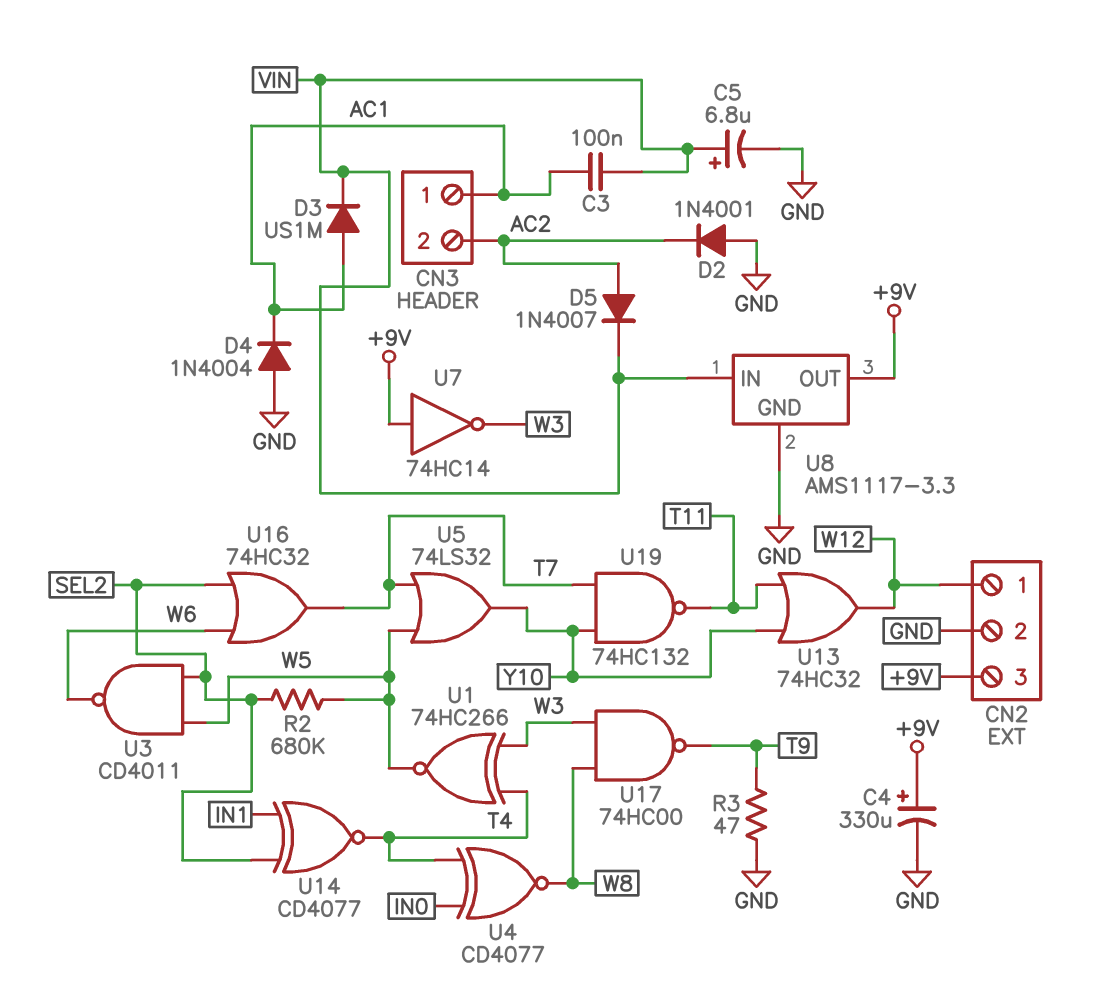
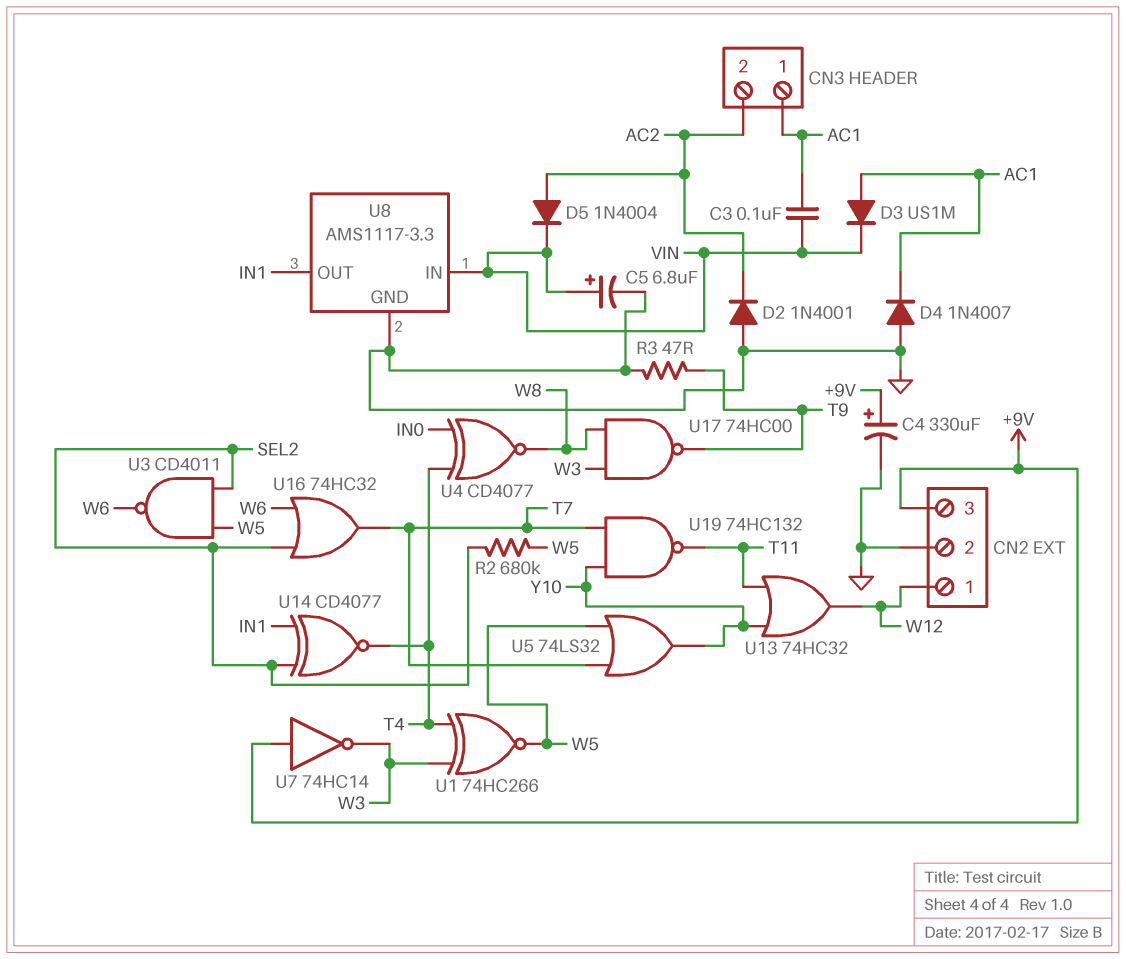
D4: diode 1N4004 (A GND, K AC1) -> diode 1N4007 (A GND, K AC1)
D5: diode 1N4007 (A AC2, K VIN) -> diode 1N4004 (A AC2, K VIN)
U8 pin OUT: +9V -> IN1

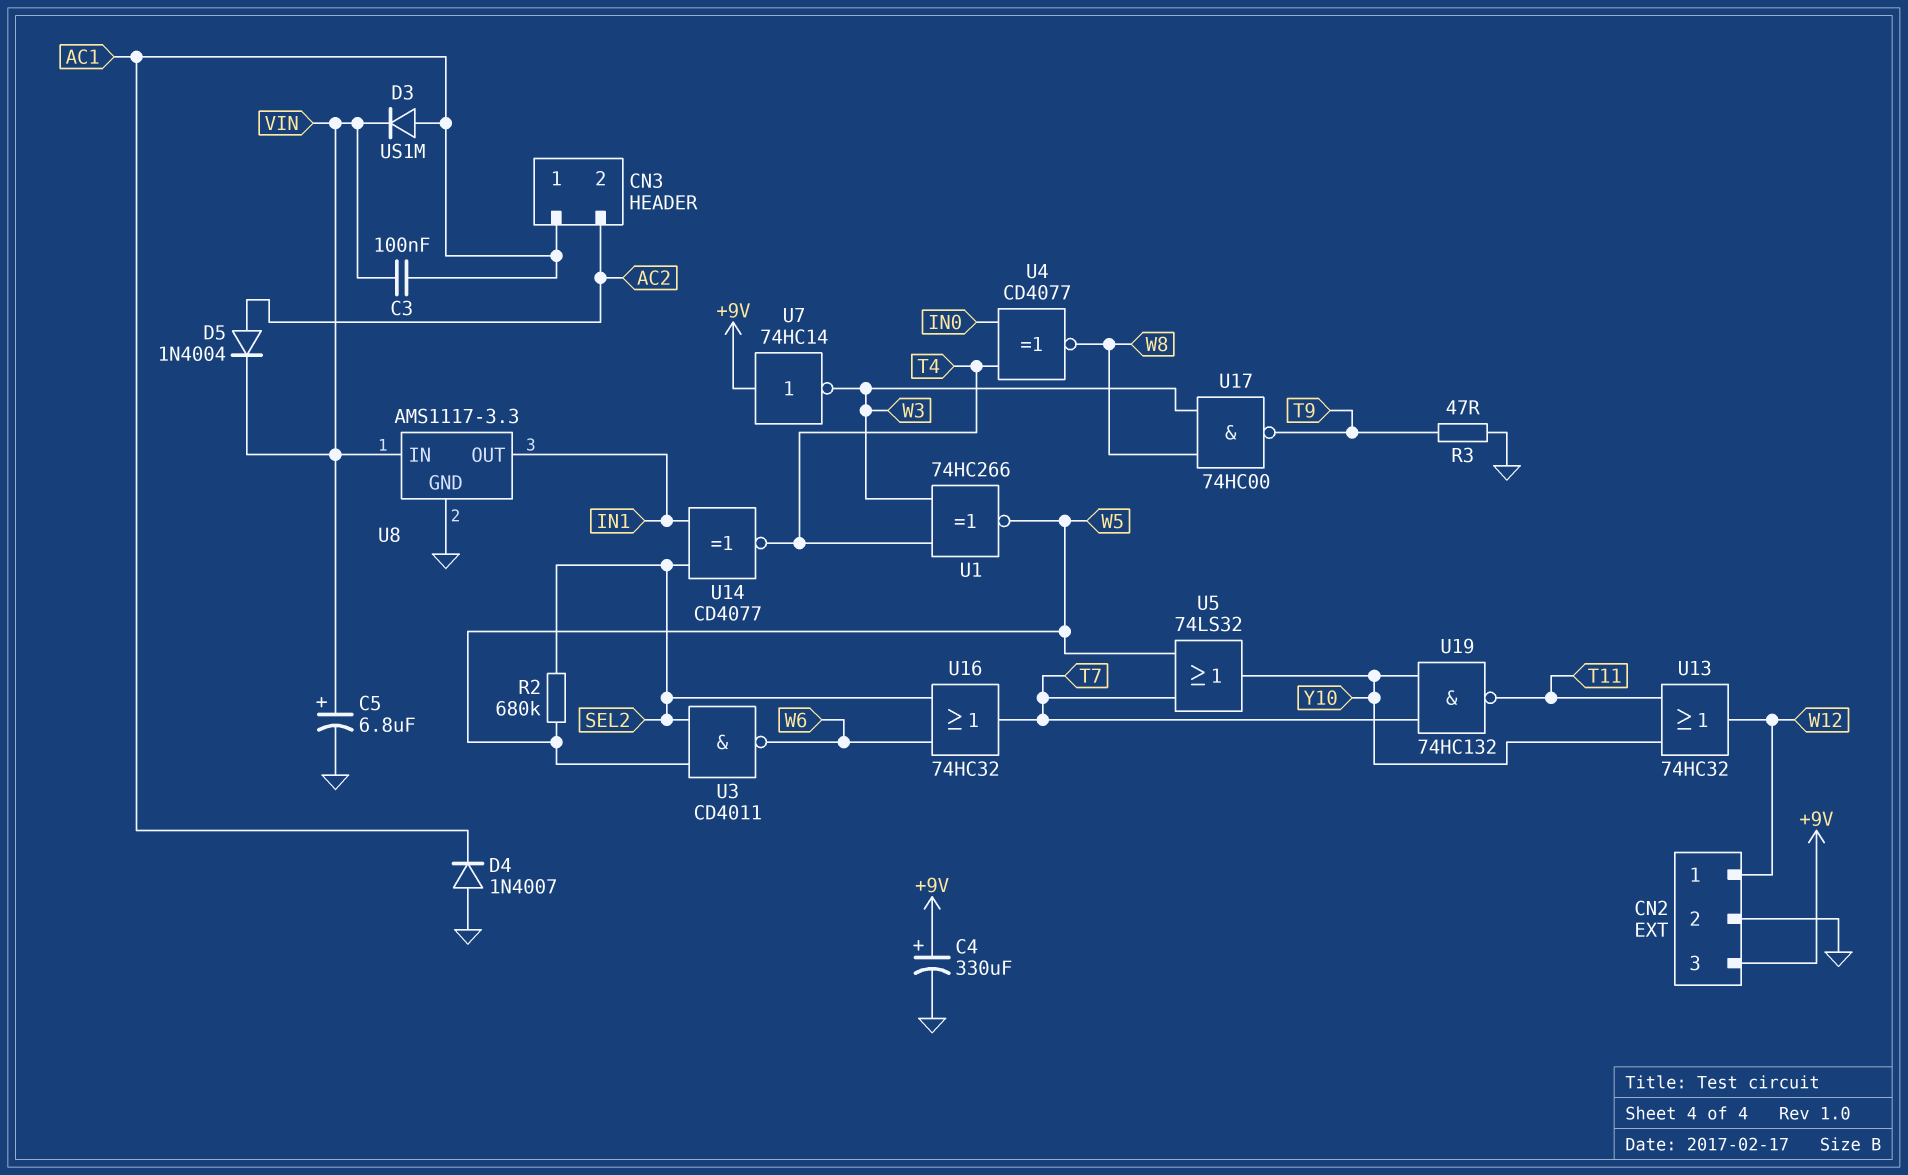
D2: diode 1N4001 (A GND, K AC2) -> none

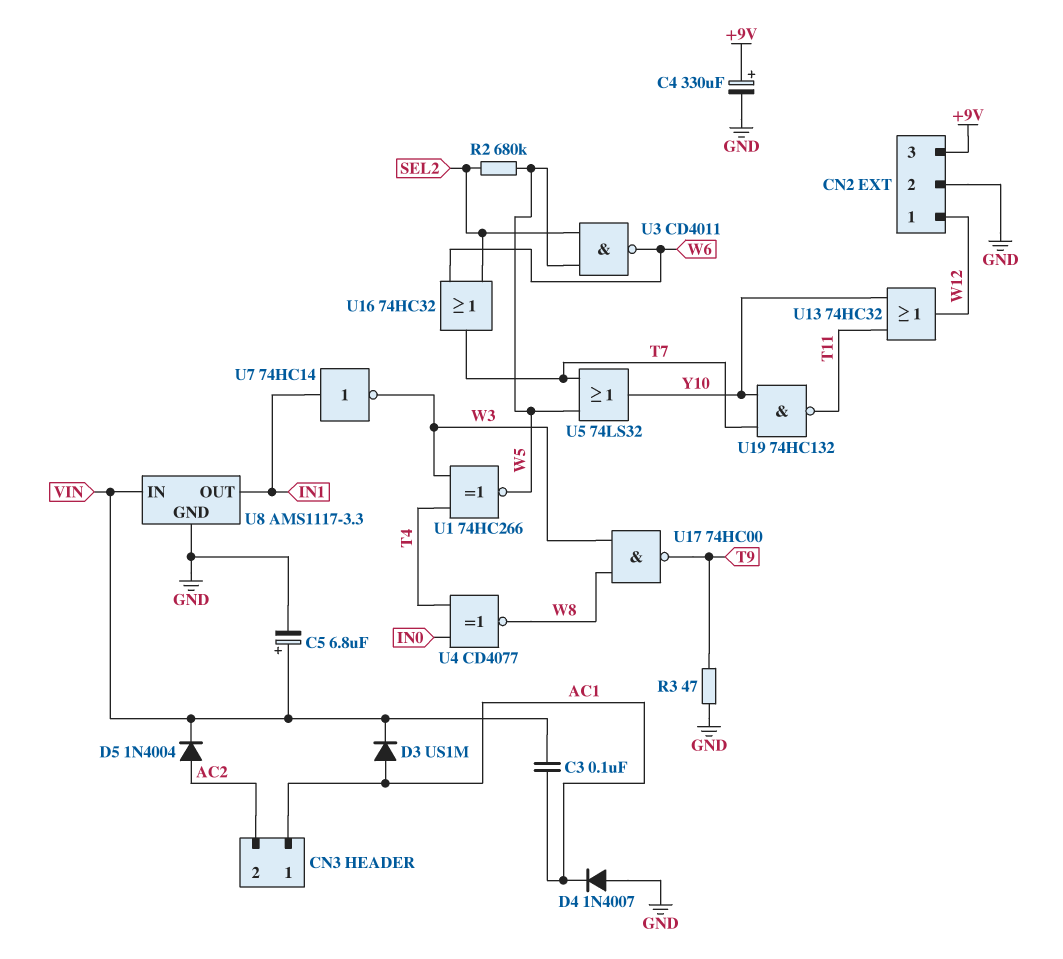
U7: NOT 74HC14 (in +9V, out W3) -> NOT 74HC14 (in IN1, out W3)
U14: XNOR CD4077 (in IN1, in SEL2, out T4) -> none

